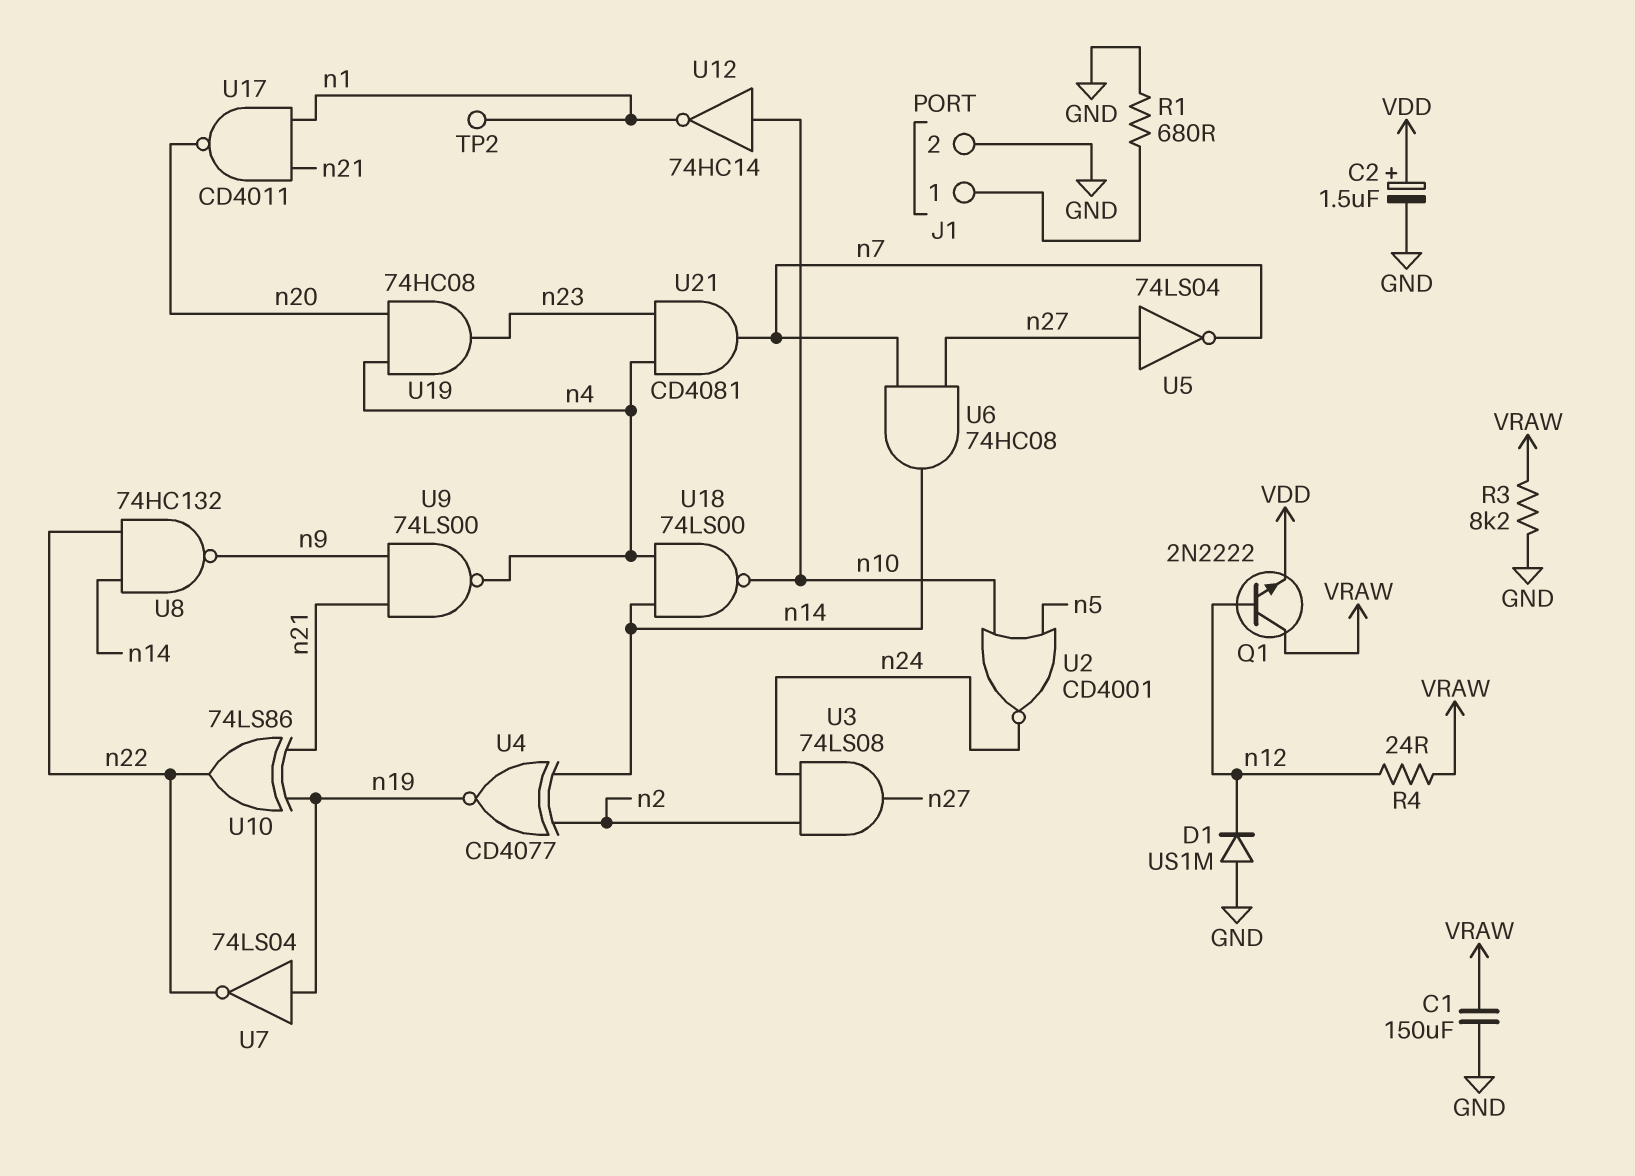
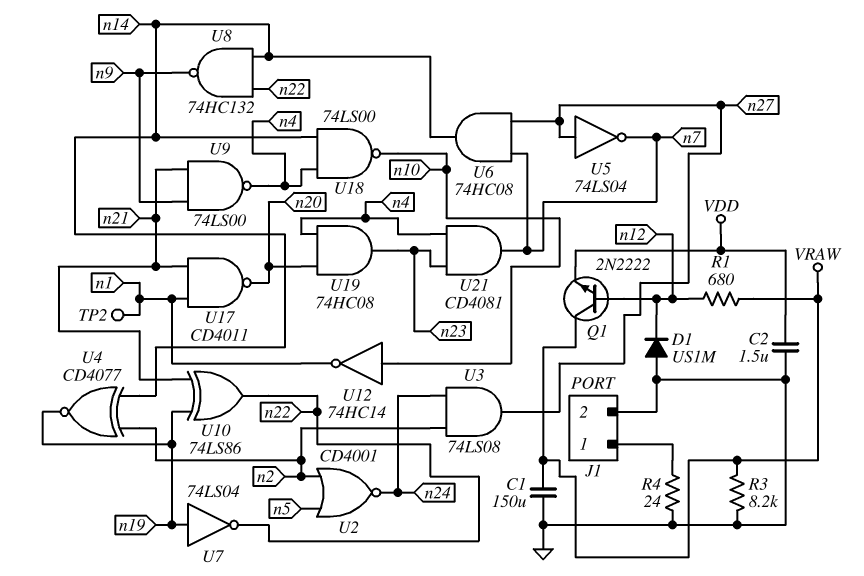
C2: 1.5uF (plus VDD, minus GND) -> 1.5uF (GND, VDD)
R1: 680 (GND, J1/1) -> 680 (VRAW, n12)
R4: 24 (VRAW, n12) -> 24 (GND, J1/1)
U2: NOR CD4001 (in n5, in n10, out n24) -> NOR CD4001 (in n2, in n5, out n24)

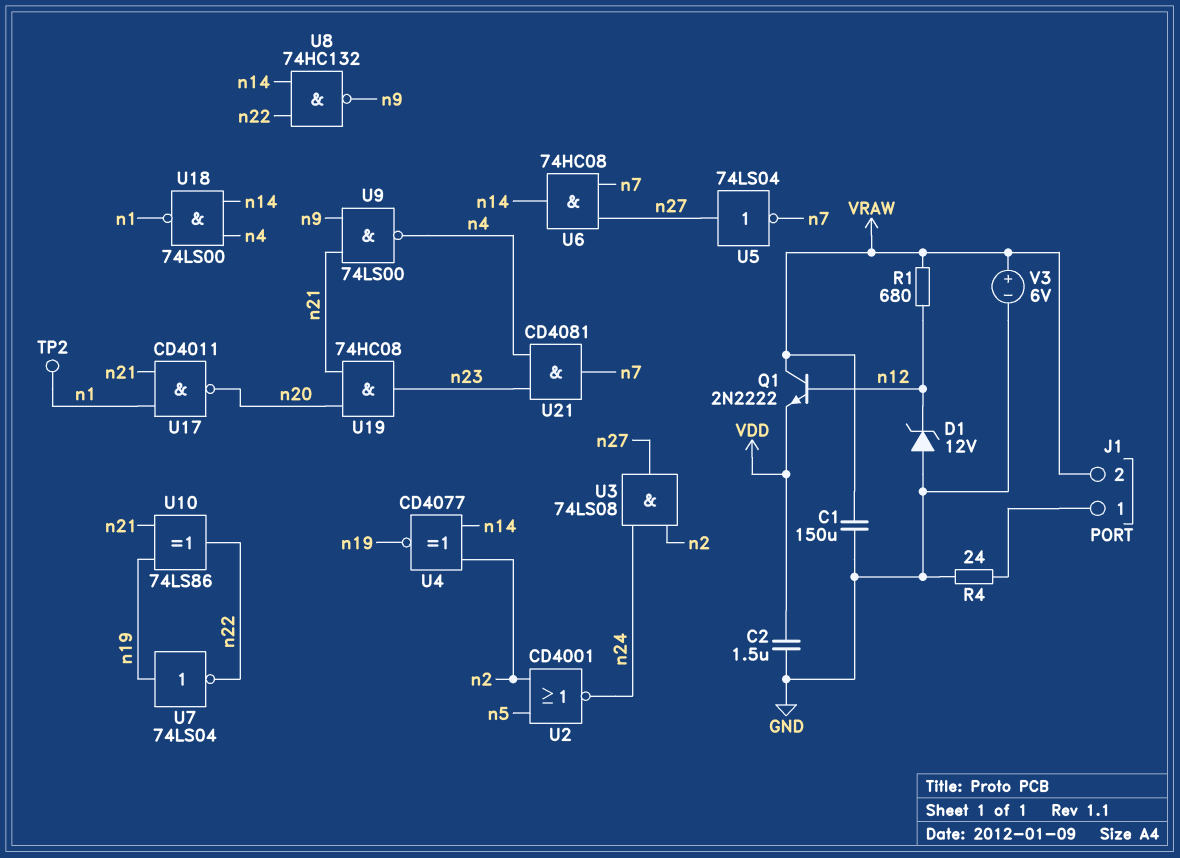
D1: diode US1M (A GND, K n12) -> zener 12V (A GND, K n12)
J1 pin 2: GND -> VRAW
R3: 8.2k (GND, VRAW) -> none
U12: NOT 74HC14 (in n10, out n1) -> none
U18: NAND 74LS00 (in n4, in n14, out n10) -> NAND 74LS00 (in n4, in n14, out n1)
U19: AND 74HC08 (in n4, in n20, out n23) -> AND 74HC08 (in n20, in n21, out n23)
V3: none -> 6V (plus VRAW, minus GND)

